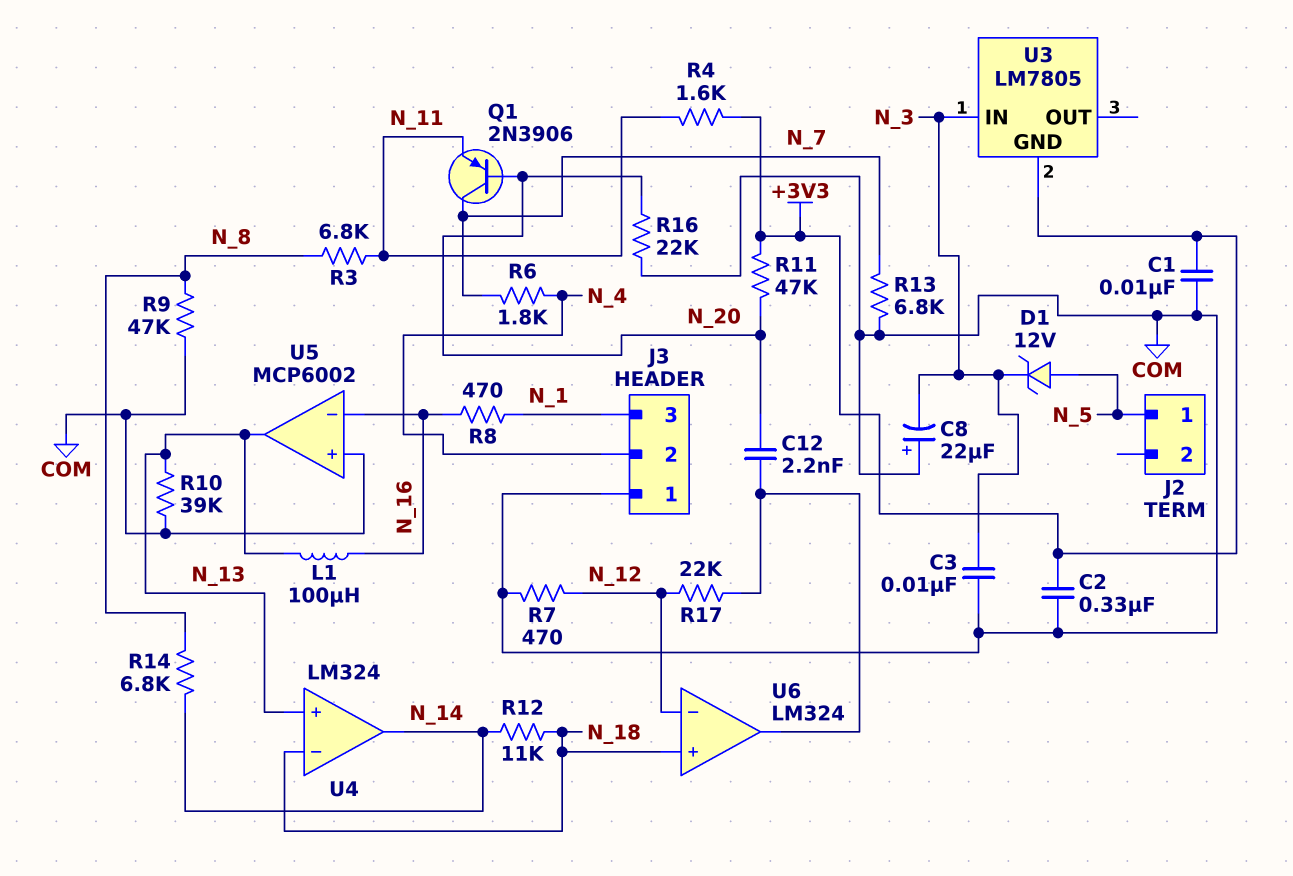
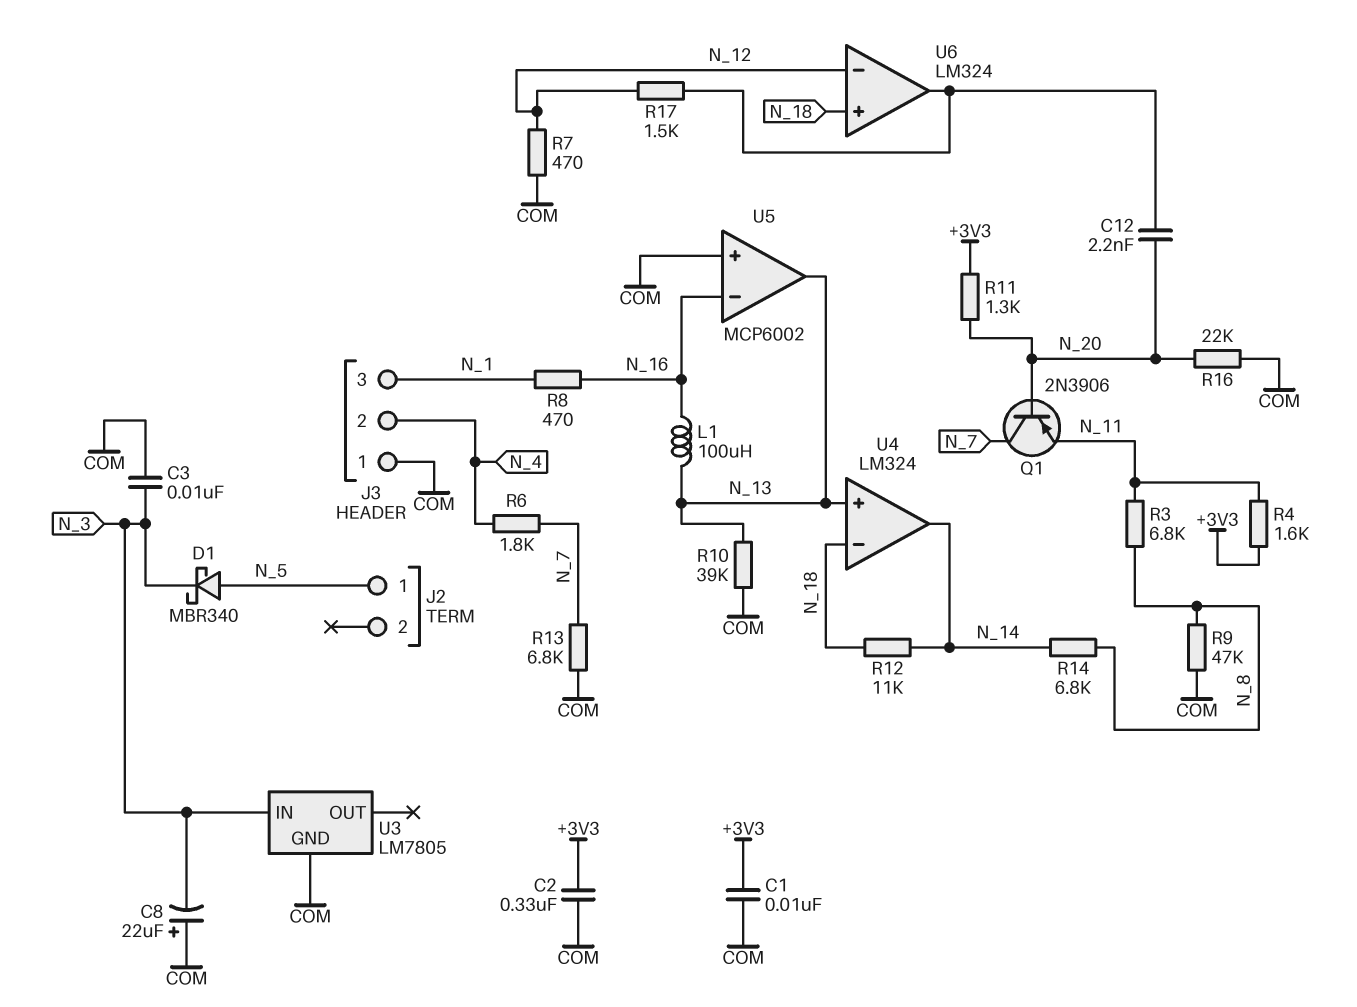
D1: zener 12V (A N_5, K N_3) -> schottky MBR340 (A N_5, K N_3)
R11: 47k (+3V3, N_20) -> 1.3k (+3V3, N_20)
R17: 22k (N_12, U6/out) -> 1.5k (N_12, U6/out)
U3 pin GND: +3V3 -> COM

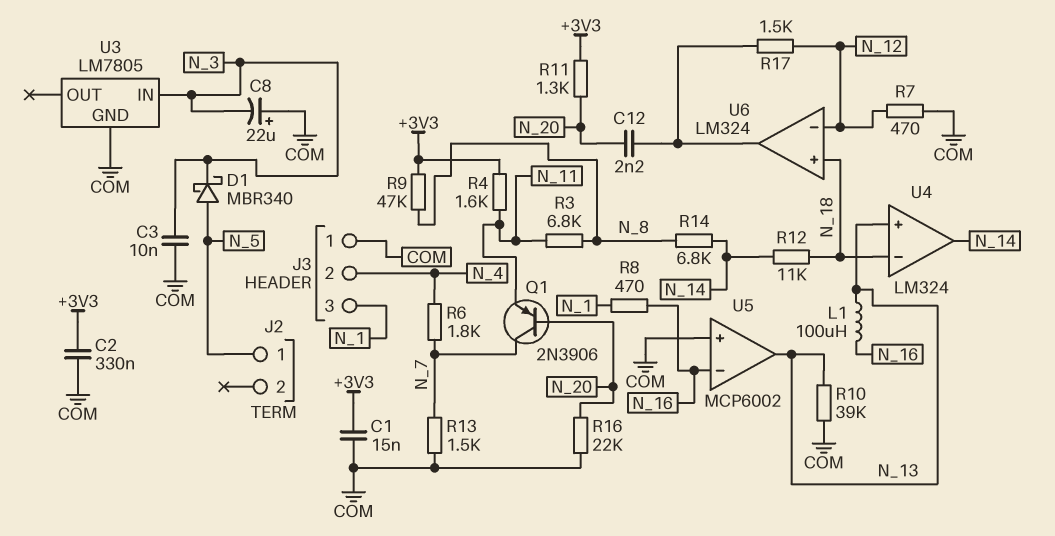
C1: 10nF (+3V3, COM) -> 15nF (+3V3, COM)
R9: 47k (COM, N_8) -> 47k (+3V3, N_8)
R13: 6.8k (COM, N_7) -> 1.5k (COM, N_7)

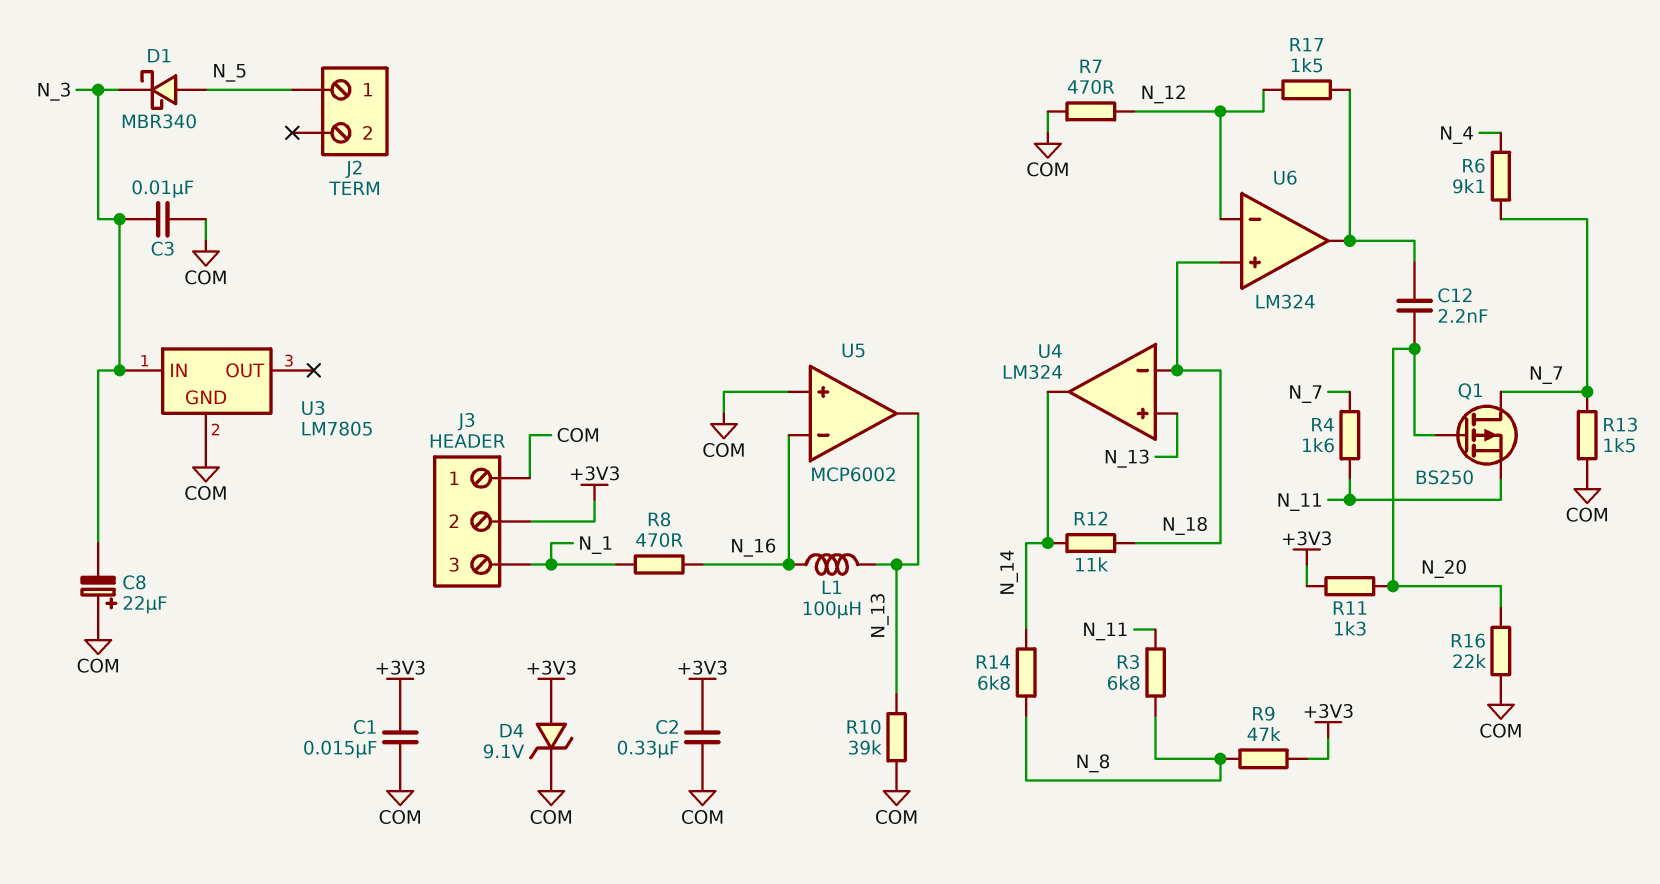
D4: none -> zener 9.1V (A +3V3, K COM)
J3 pin 2: N_4 -> +3V3
Q1: PNP 2N3906 (B N_20, C N_7, E N_11) -> PMOS BS250 (G N_20, D N_7, S N_11)
R4: 1.6k (+3V3, N_11) -> 1.6k (N_7, N_11)
R6: 1.8k (N_4, N_7) -> 9.1k (N_4, N_7)

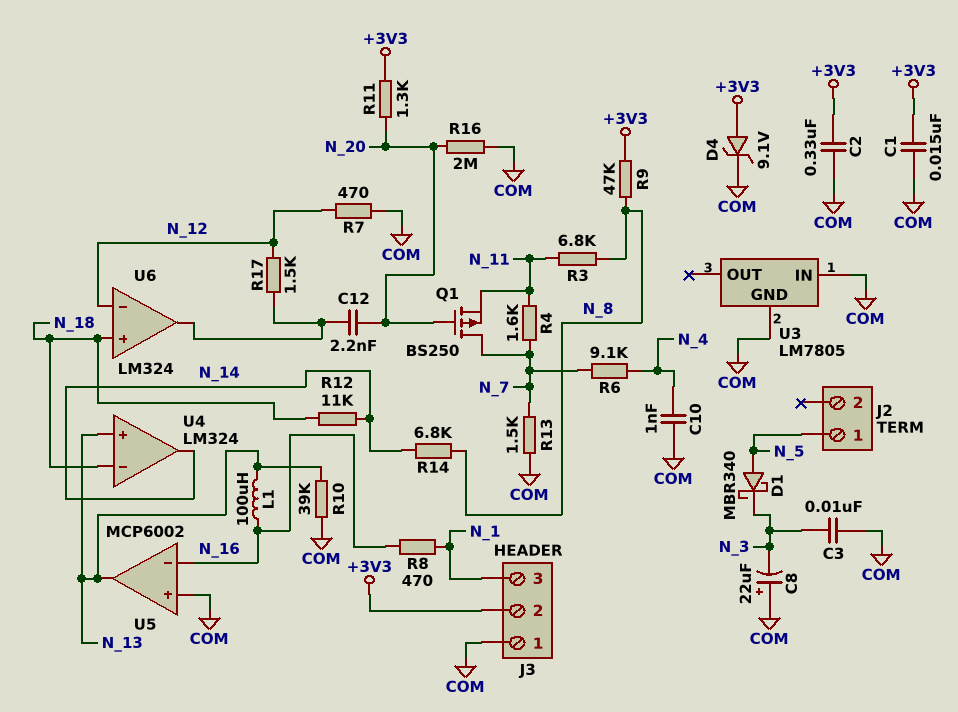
C10: none -> 1nF (COM, N_4)
R16: 22k (COM, N_20) -> 2M (COM, N_20)
U3 pin IN: N_3 -> COM

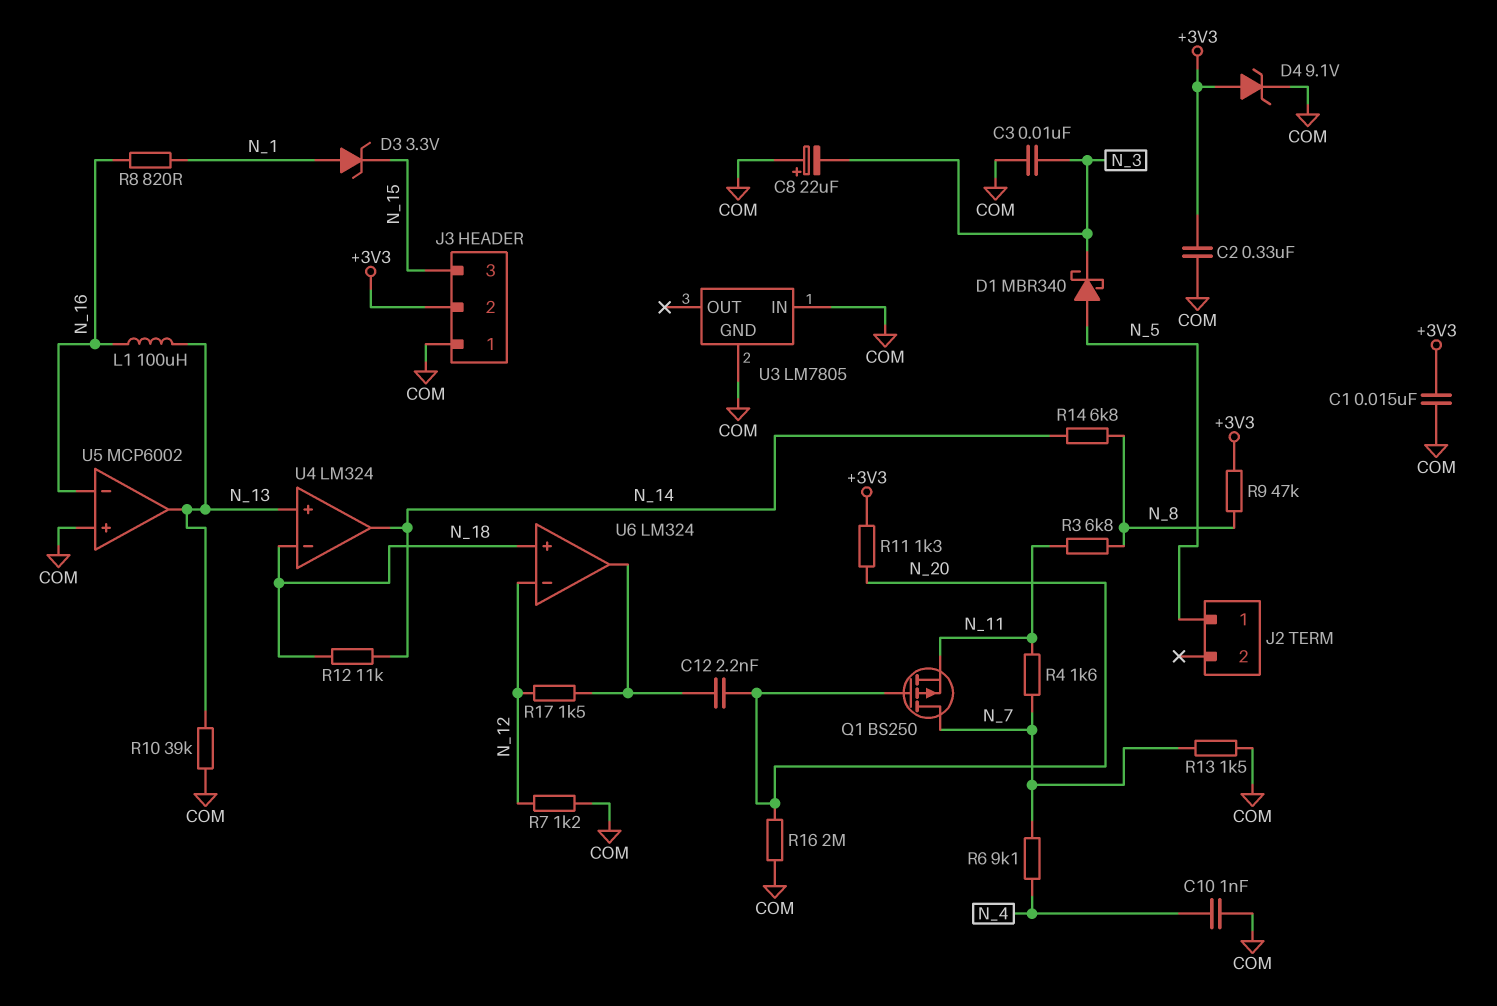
D3: none -> zener 3.3V (A N_1, K N_15)
J3 pin 3: N_1 -> N_15
R7: 470 (COM, N_12) -> 1.2k (COM, N_12)
R8: 470 (N_1, N_16) -> 820 (N_1, N_16)

